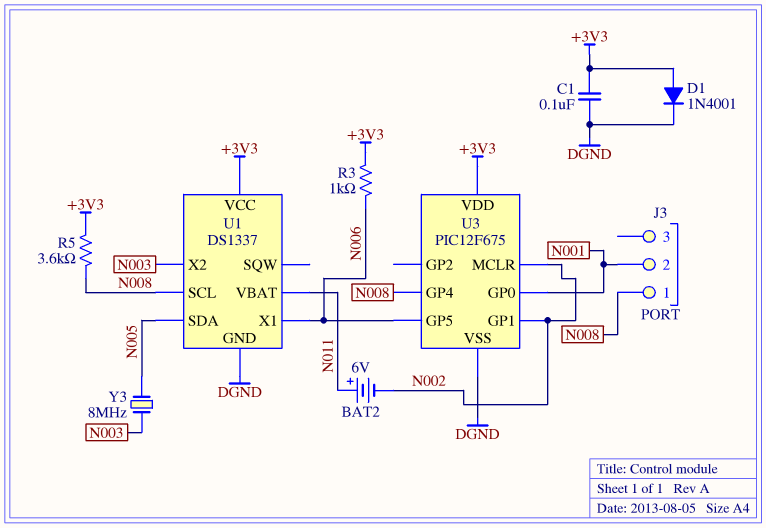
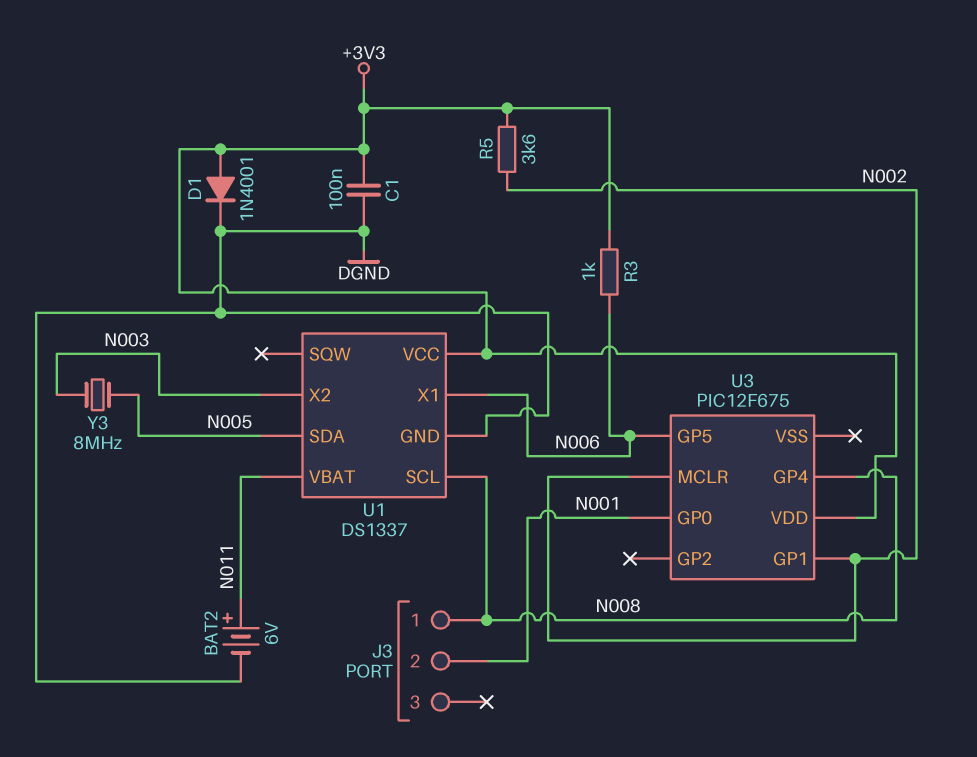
BAT2: 6V (plus N011, minus N002) -> 6V (plus N011, minus DGND)
R5: 3.6k (+3V3, N008) -> 3.6k (+3V3, N002)
U3 pin VSS: DGND -> none

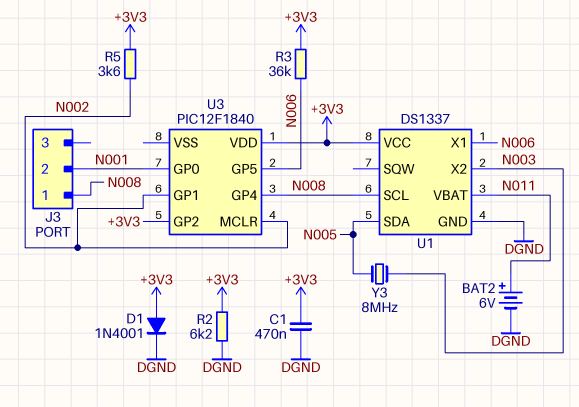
C1: 100nF (+3V3, DGND) -> 470nF (+3V3, DGND)
R2: none -> 6.2k (+3V3, DGND)
R3: 1k (+3V3, N006) -> 36k (+3V3, N006)
U3: PIC12F675 -> PIC12F1840
U3 pin GP2: none -> +3V3

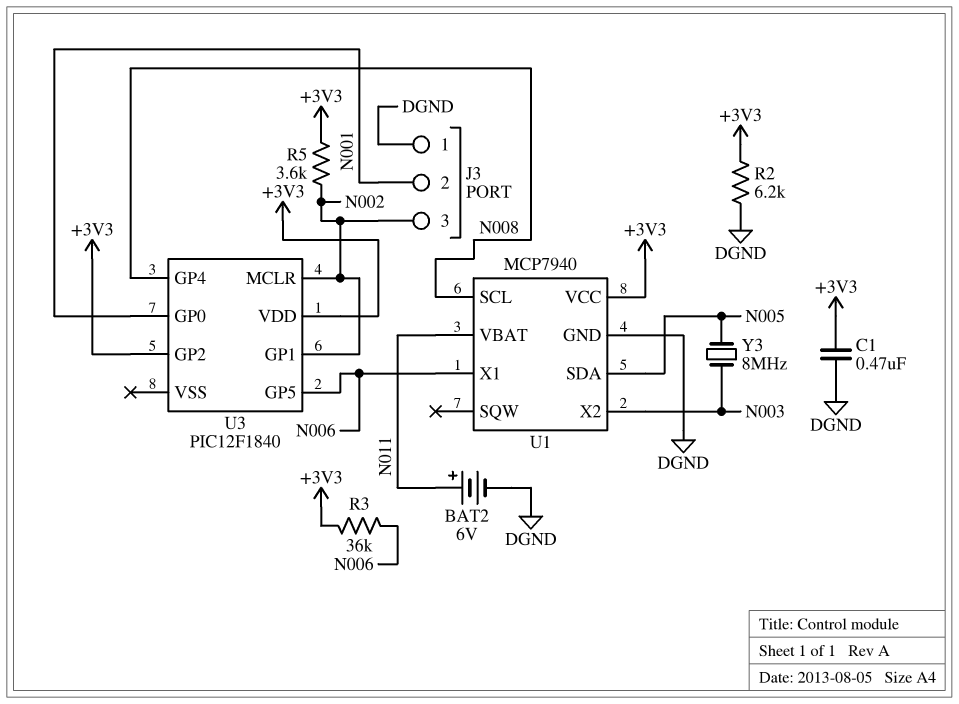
D1: diode 1N4001 (A +3V3, K DGND) -> none
J3 pin 1: N008 -> DGND
J3 pin 3: none -> N002
U1: DS1337 -> MCP7940

